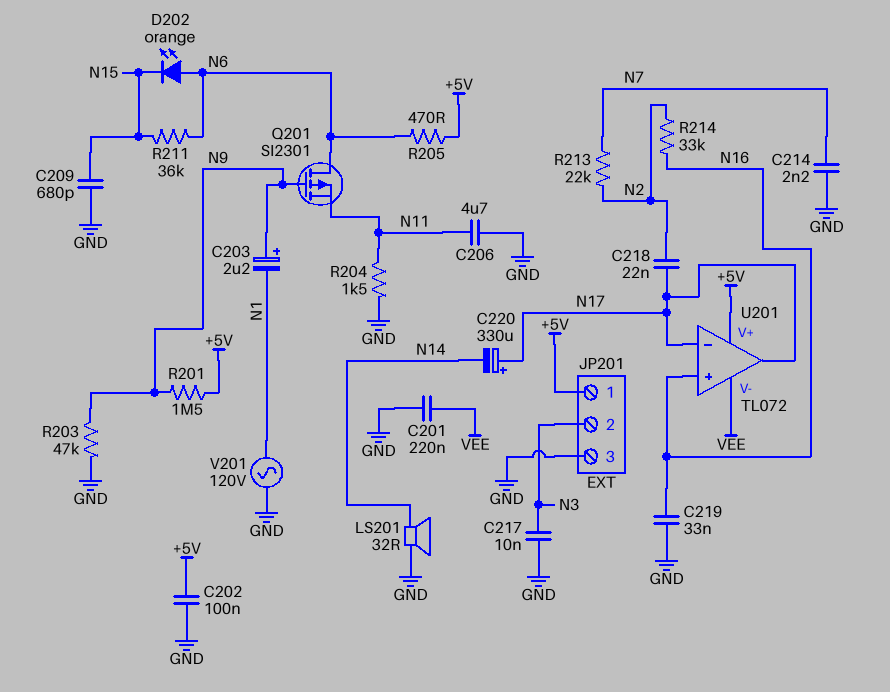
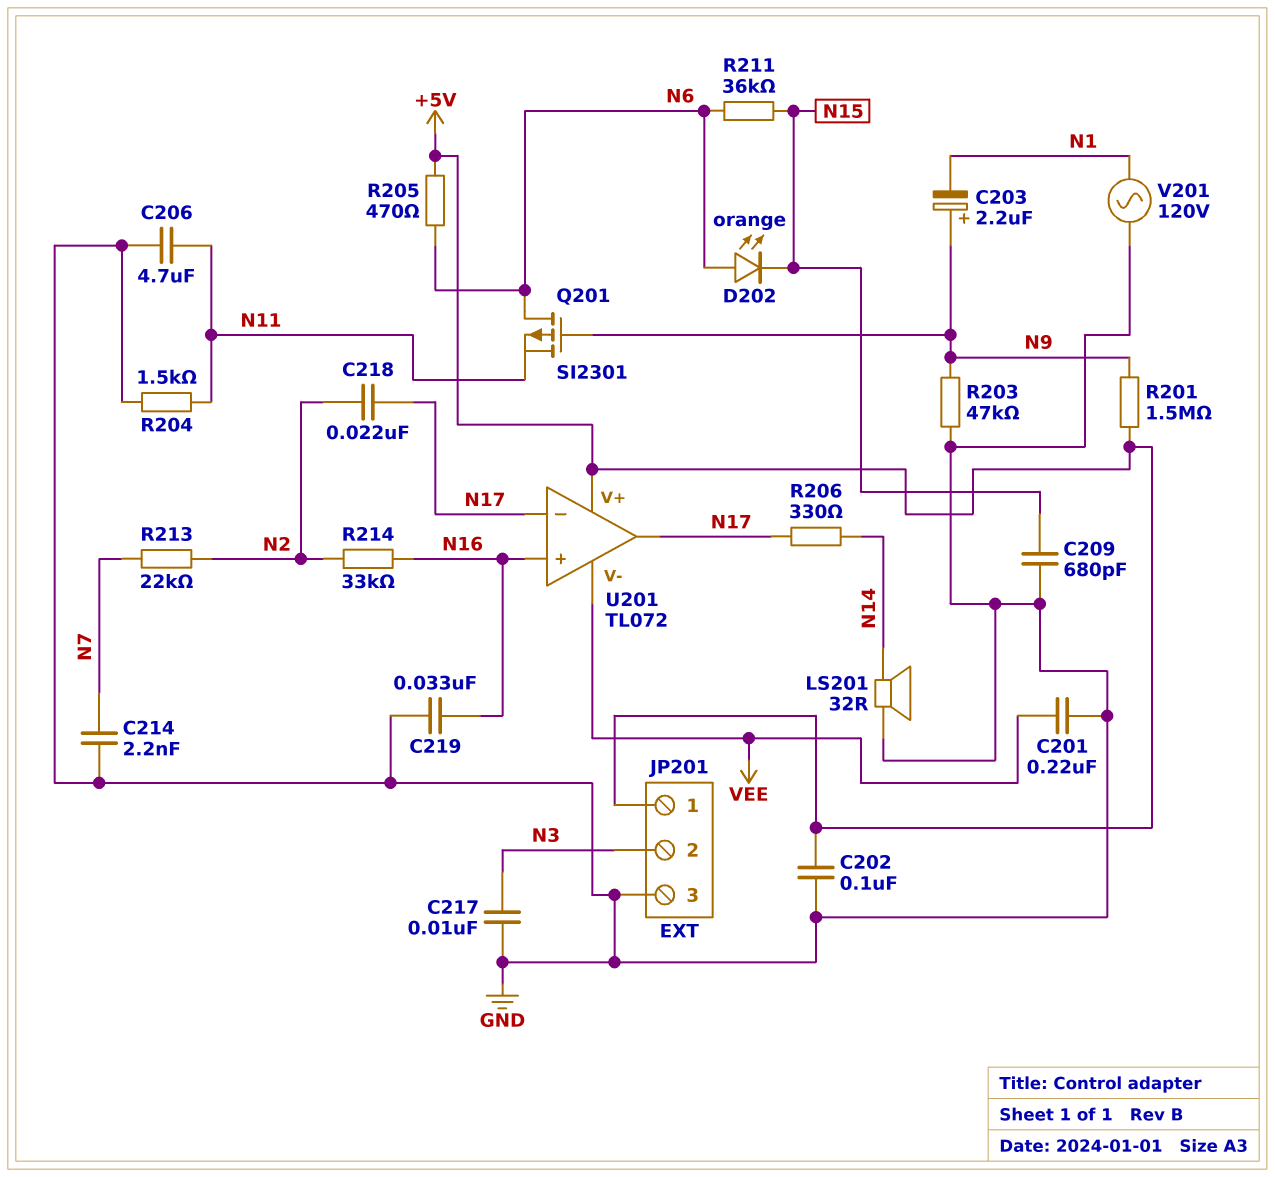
C220: 330uF (plus N17, minus N14) -> none
R206: none -> 330 (N14, N17)

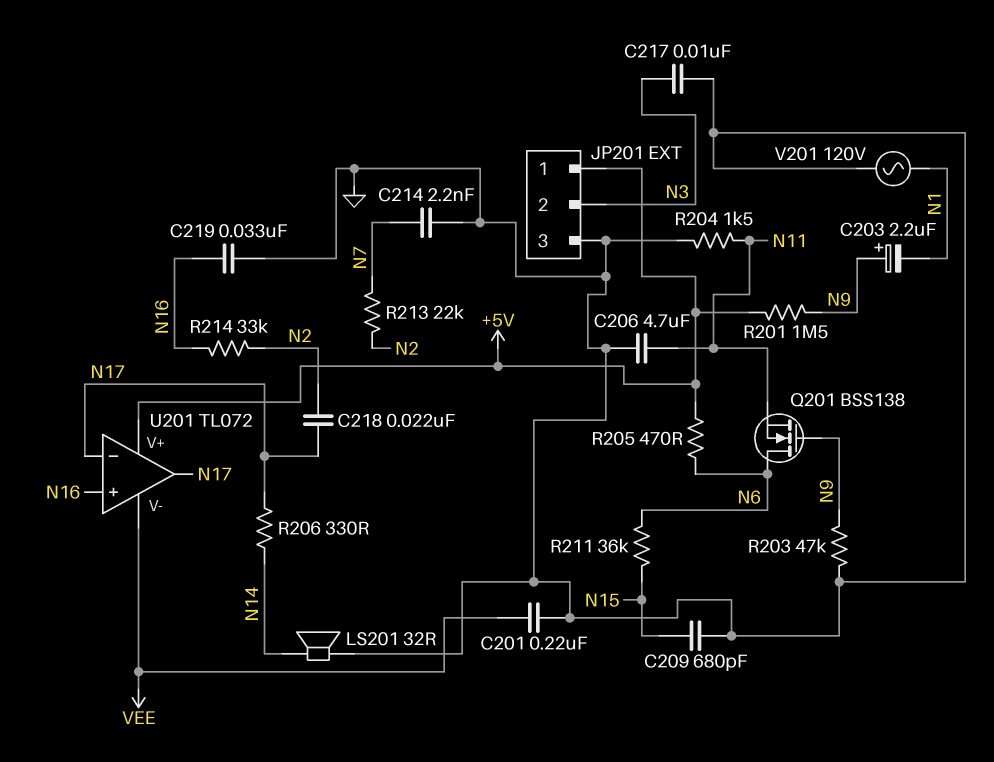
C202: 100nF (+5V, GND) -> none
D202: LED orange (A N6, K N15) -> none
Q201: PMOS SI2301 (G N9, D N6, S N11) -> NMOS BSS138 (G N9, D N6, S N11)

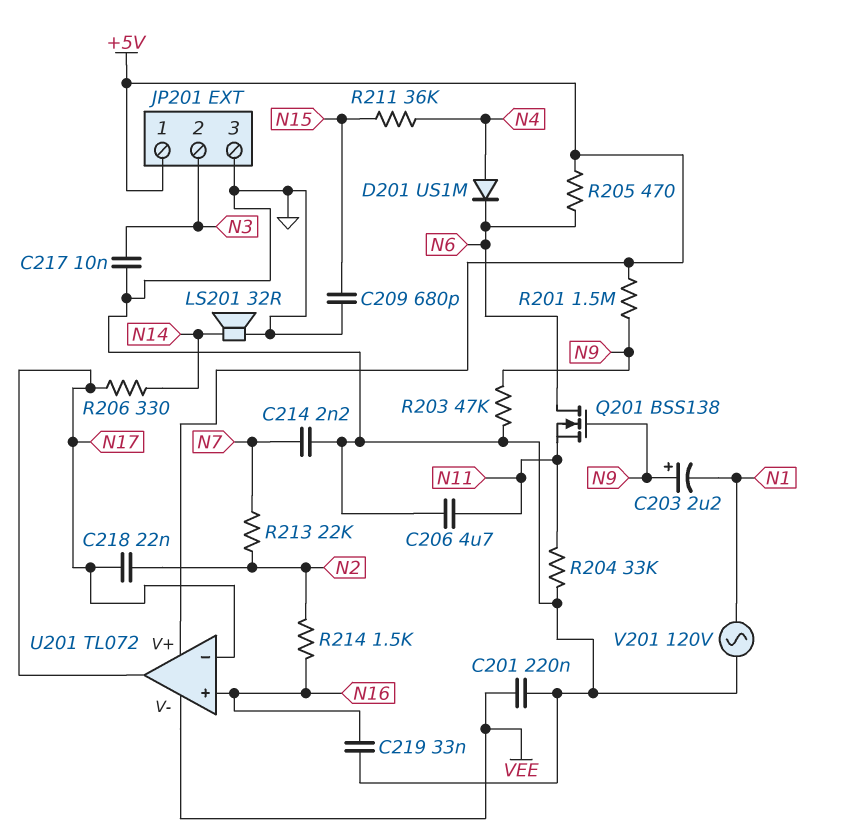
D201: none -> diode US1M (A N4, K N6)
R204: 1.5k (GND, N11) -> 33k (GND, N11)
R211: 36k (N6, N15) -> 36k (N4, N15)
R214: 33k (N2, N16) -> 1.5k (N2, N16)

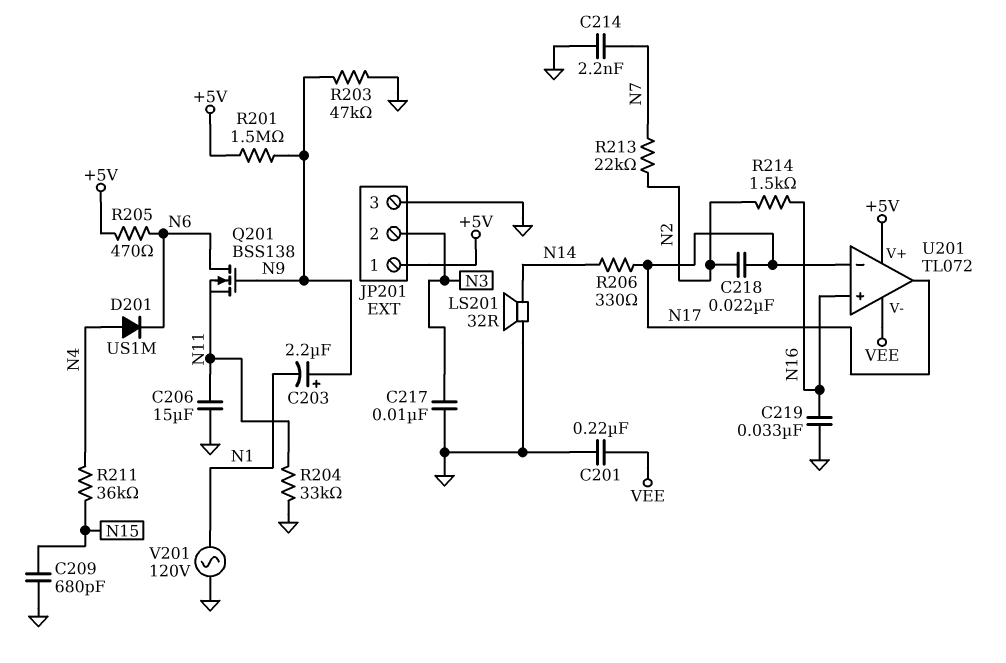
C206: 4.7uF (GND, N11) -> 15uF (GND, N11)

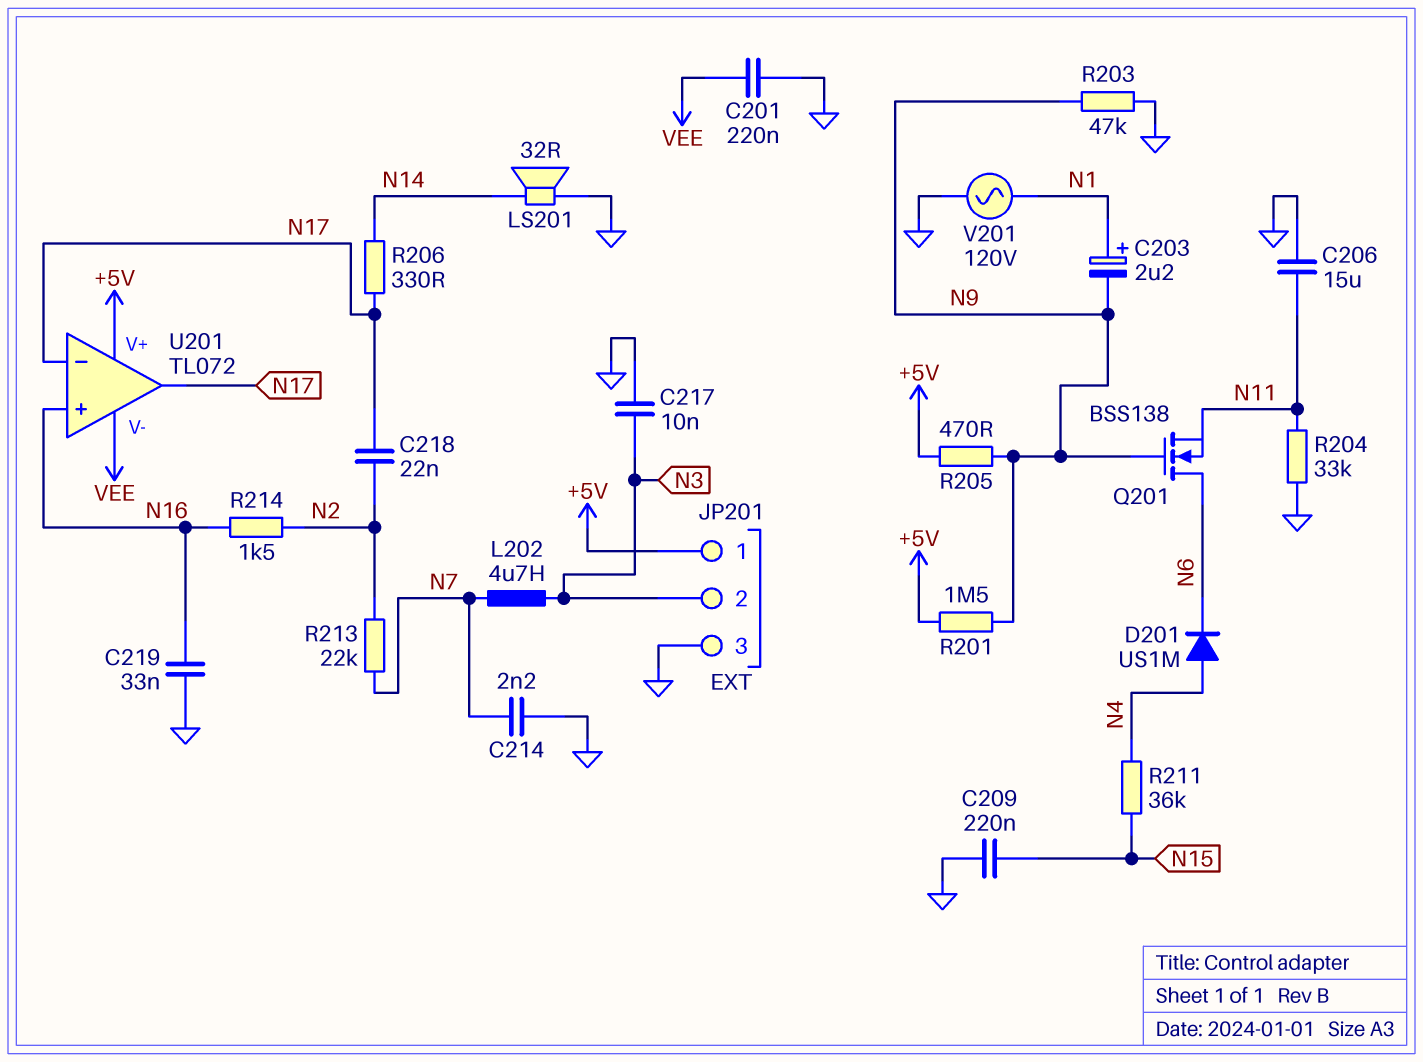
C203: 2.2uF (plus N9, minus N1) -> 2.2uF (plus N1, minus N9)
C209: 680pF (GND, N15) -> 220nF (GND, N15)
L202: none -> 4.7uH (N3, N7)
R205: 470 (+5V, N6) -> 470 (+5V, N9)

